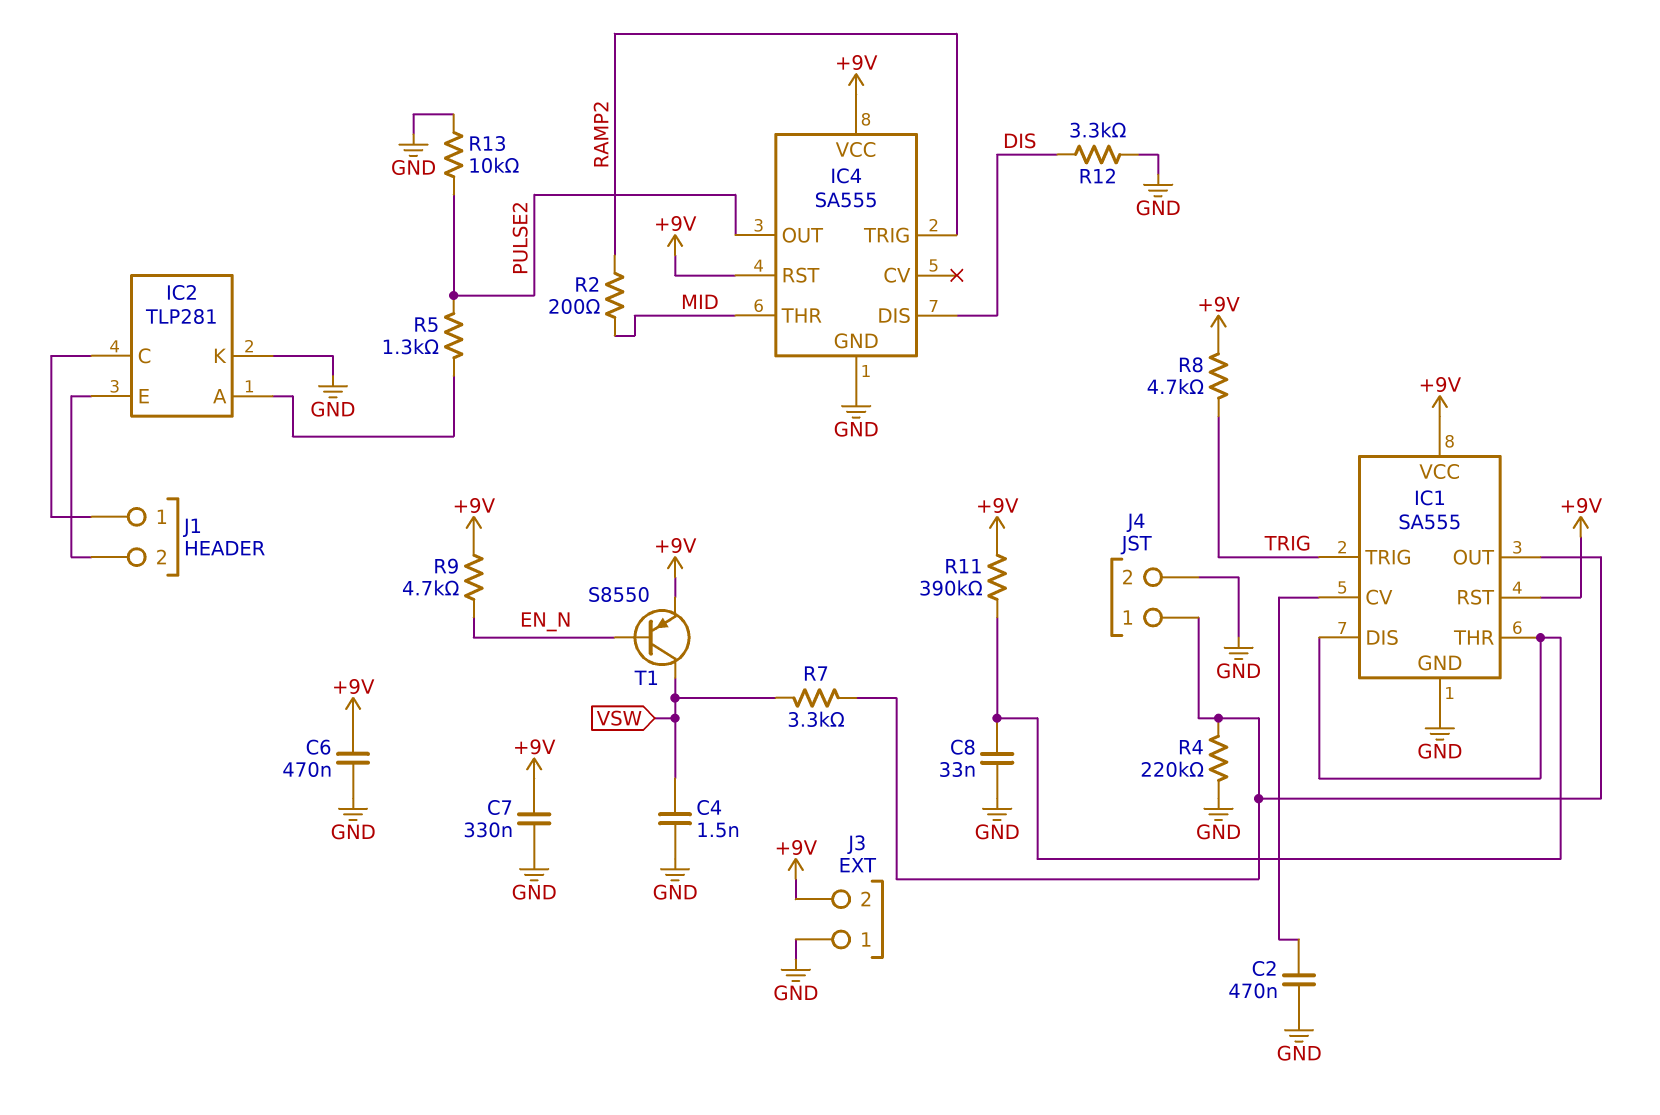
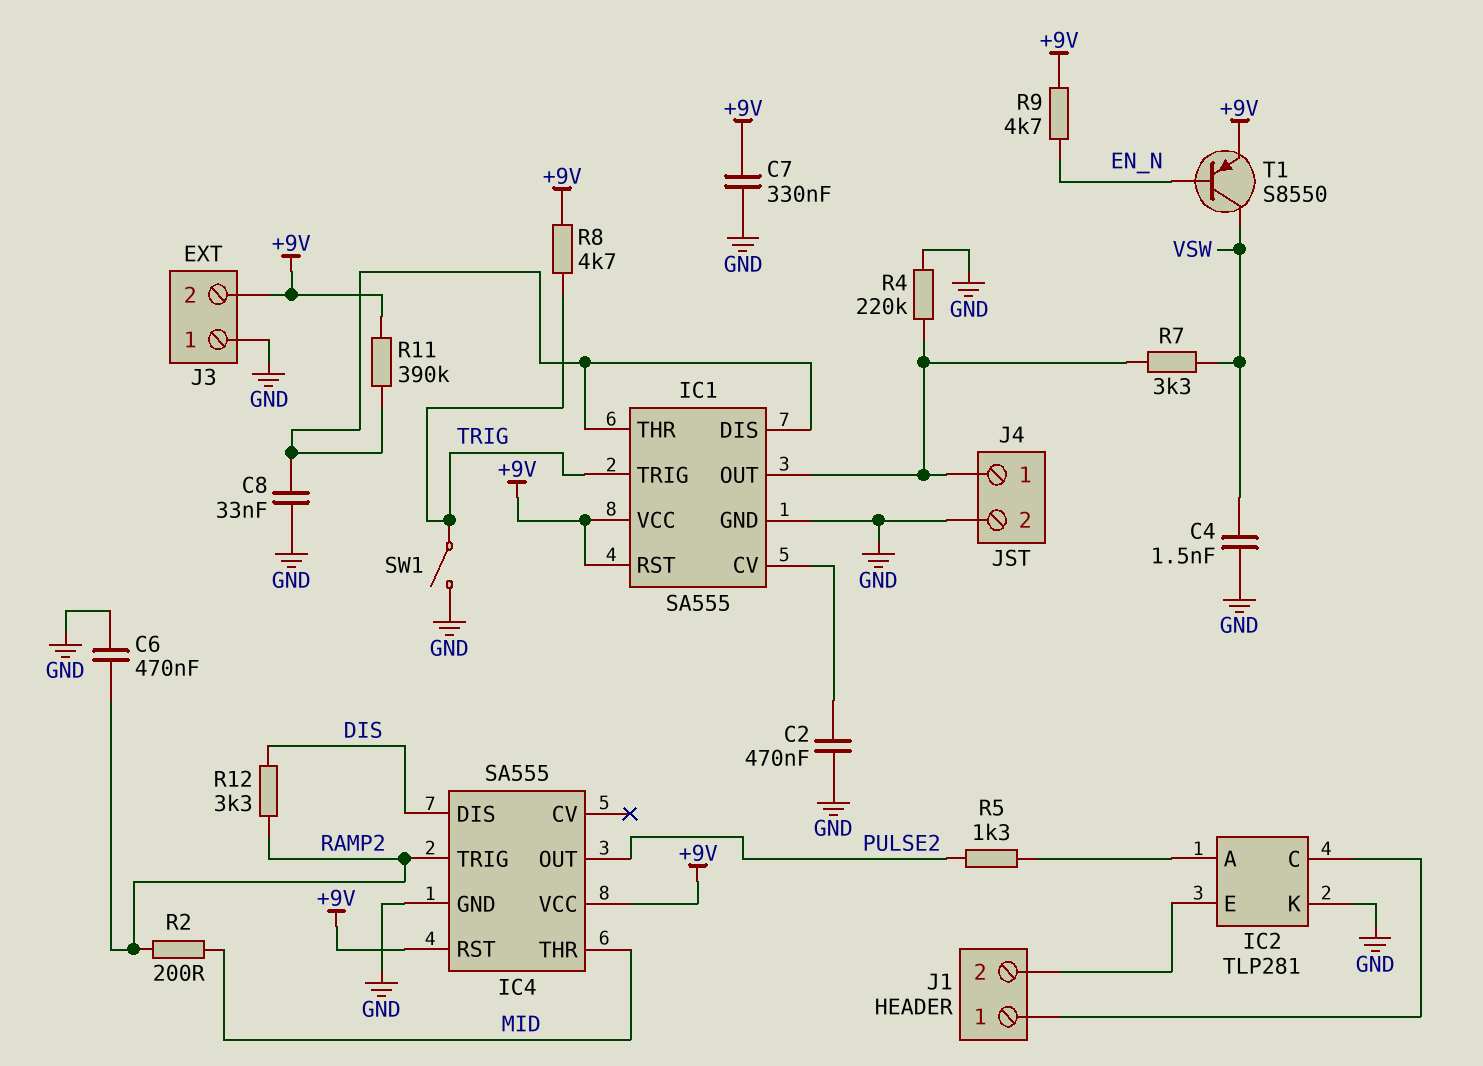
C6: 470nF (+9V, GND) -> 470nF (GND, RAMP2)
R12: 3.3k (DIS, GND) -> 3.3k (DIS, RAMP2)
R13: 10k (GND, PULSE2) -> none
SW1: none -> switch (GND, TRIG)

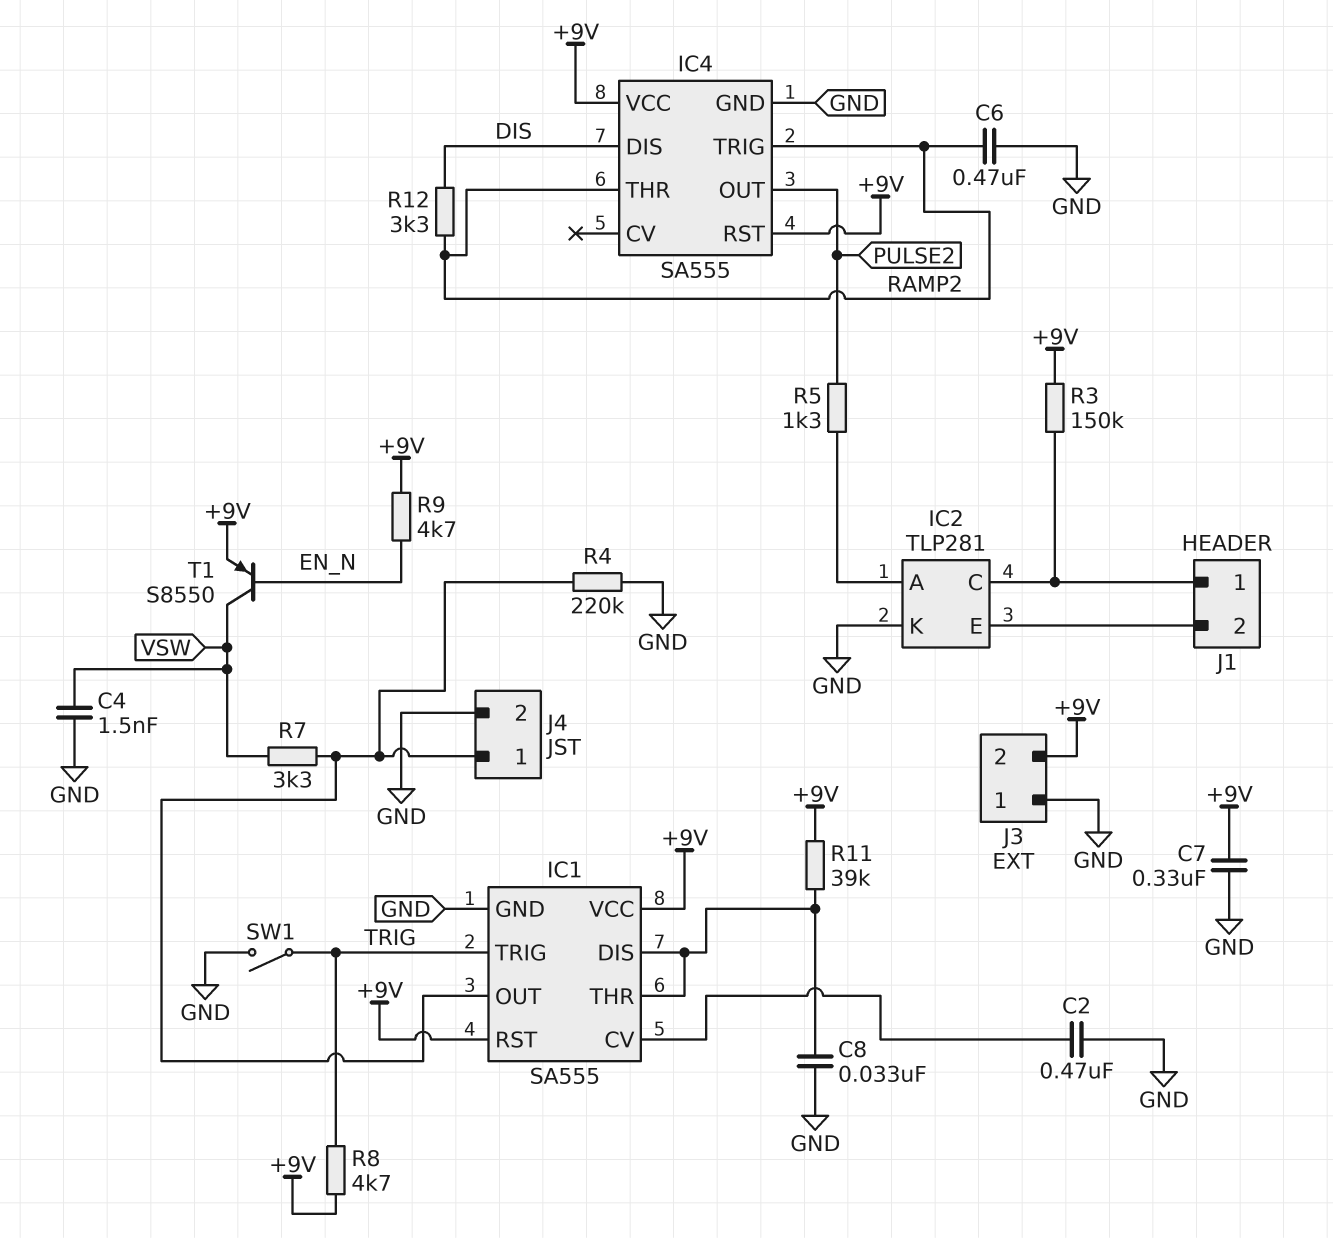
IC4 pin THR: MID -> RAMP2
R2: 200 (MID, RAMP2) -> none
R3: none -> 150k (+9V, IC2/C)
R11: 390k (+9V, IC1/DIS) -> 39k (+9V, IC1/DIS)

